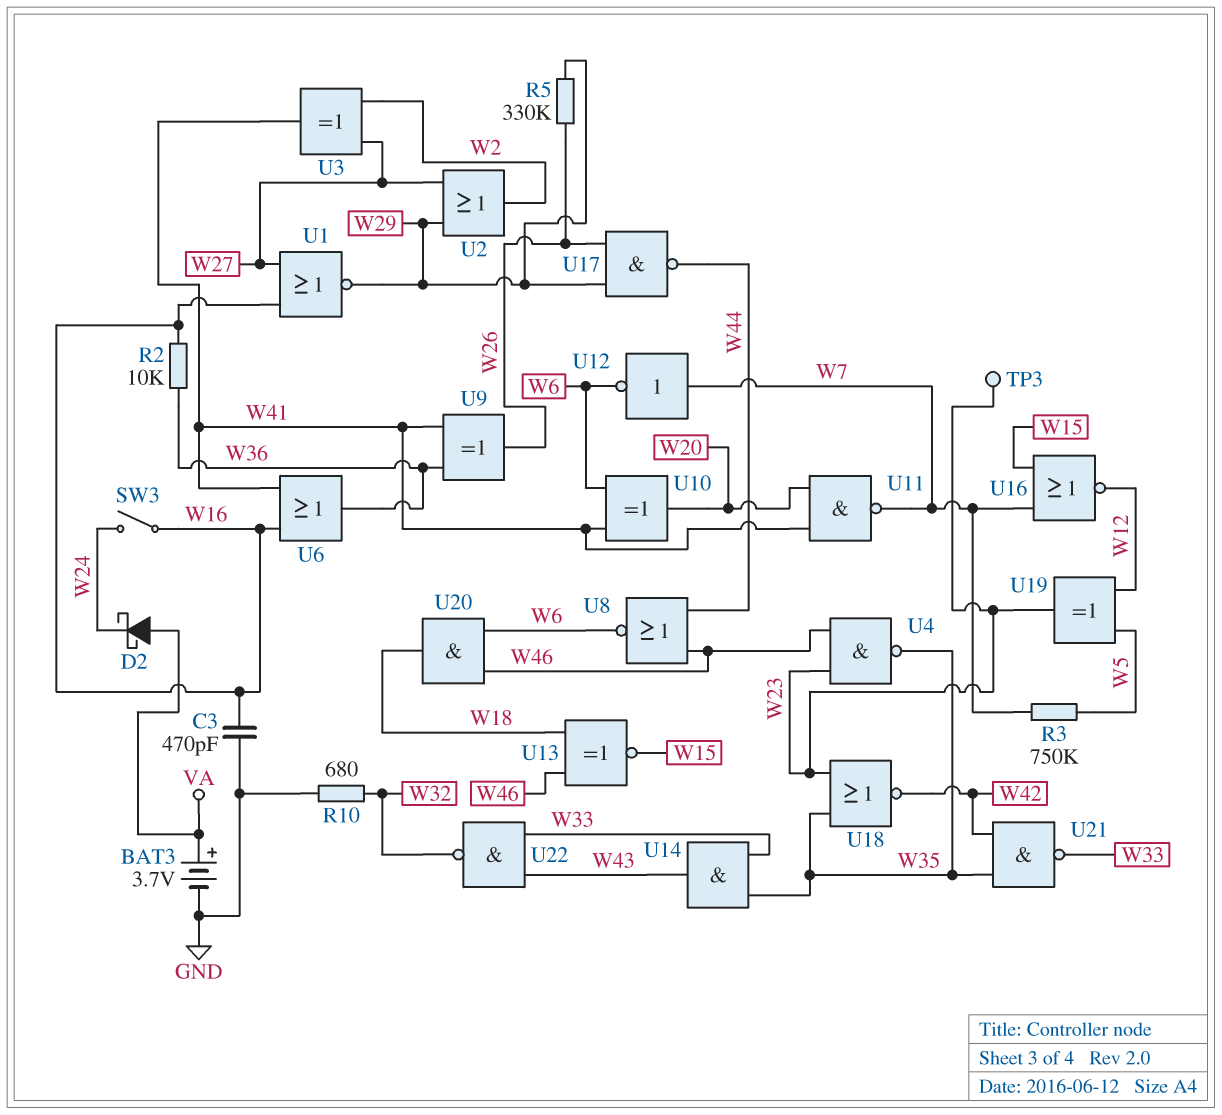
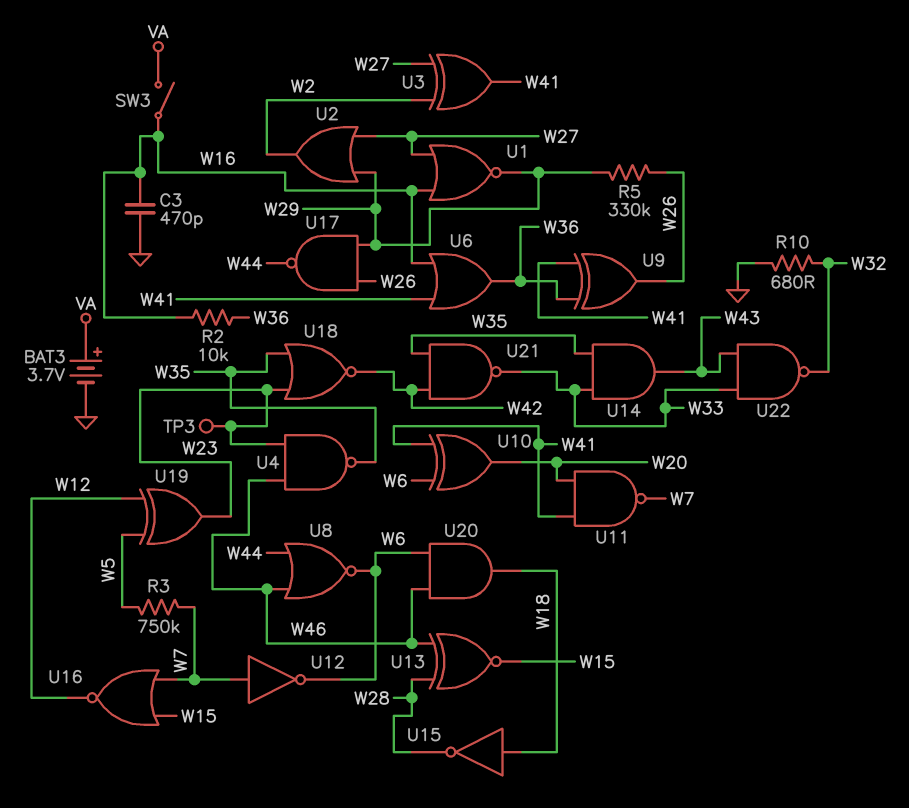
D2: schottky (A VA, K W24) -> none
SW3: switch (W16, W24) -> switch (VA, W16)
U13: XNOR (in W18, in W46, out W15) -> XNOR (in W28, in W46, out W15)
U15: none -> NOT (in W18, out W28)

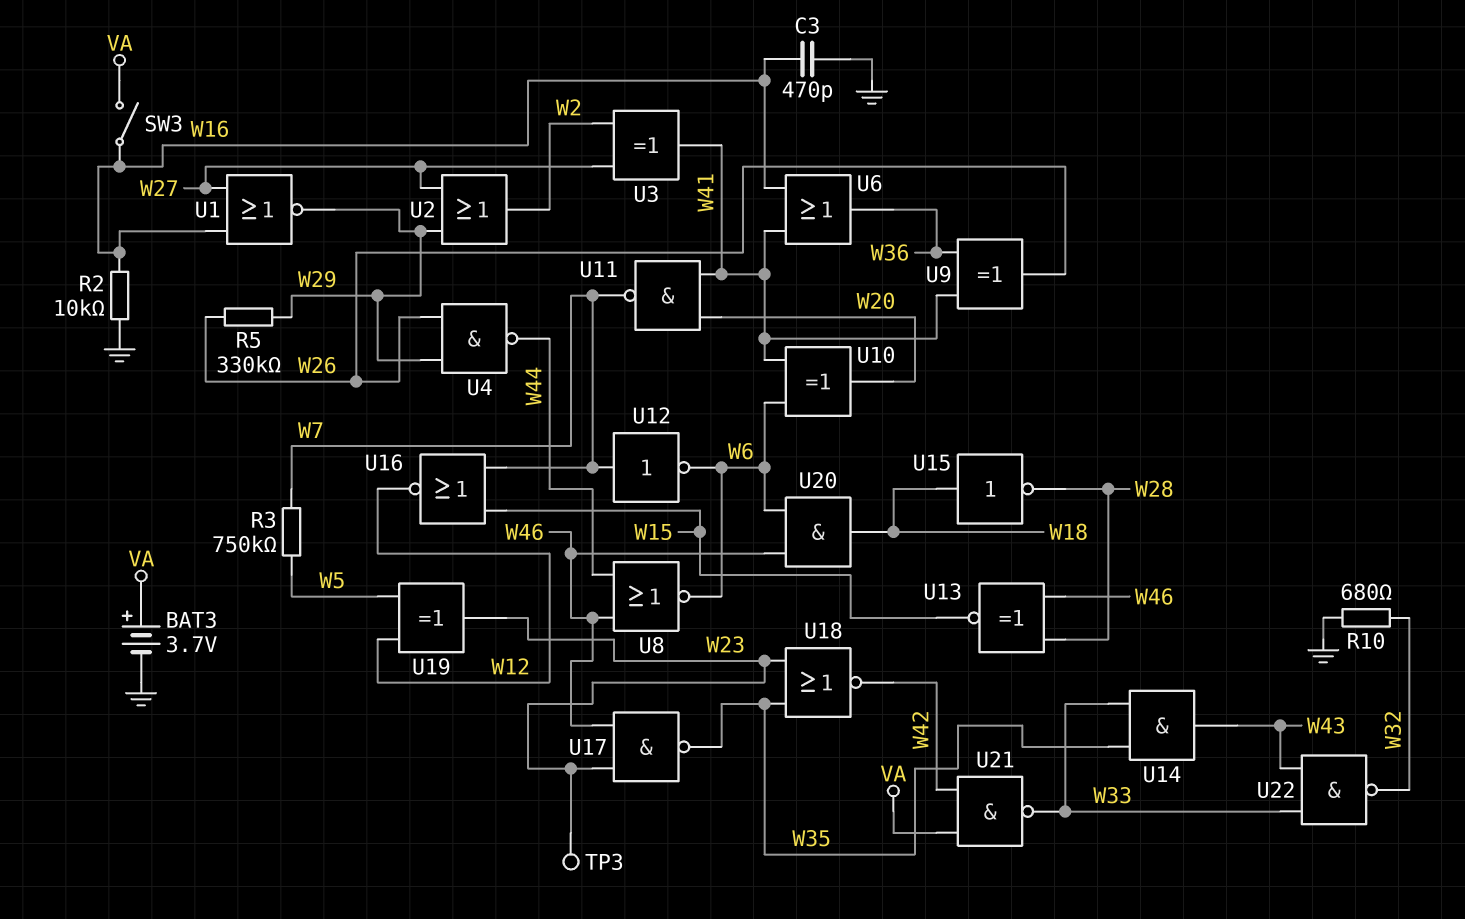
R2: 10k (W16, W36) -> 10k (GND, W16)
U4: NAND (in W23, in W46, out W35) -> NAND (in W26, in W29, out W44)
U17: NAND (in W26, in W29, out W44) -> NAND (in W23, in W46, out W35)
U21: NAND (in W35, in W42, out W33) -> NAND (in VA, in W42, out W33)

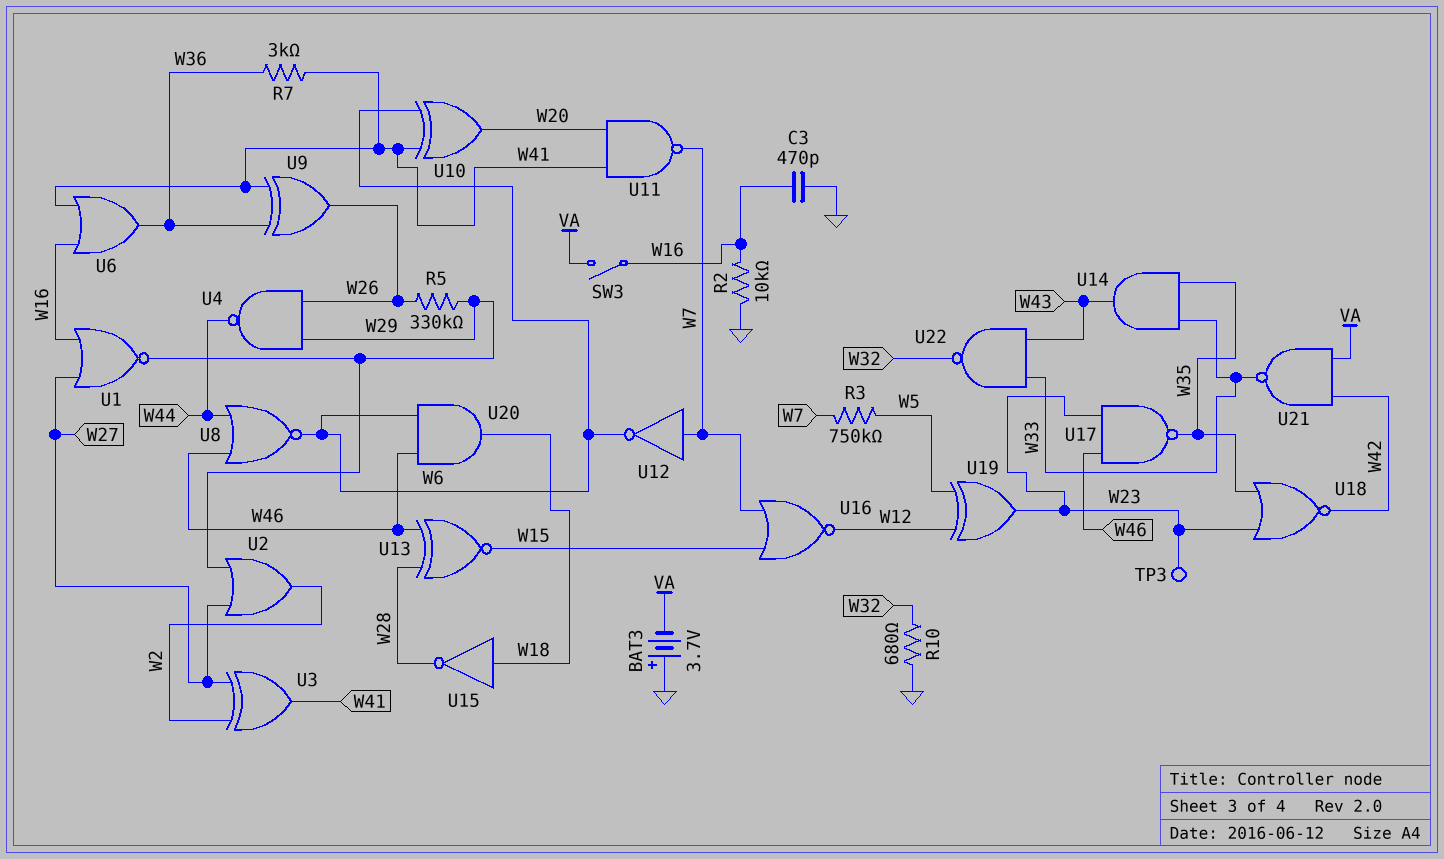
BAT3: 3.7V (plus VA, minus GND) -> 3.7V (plus GND, minus VA)
R7: none -> 3k (W36, W41)

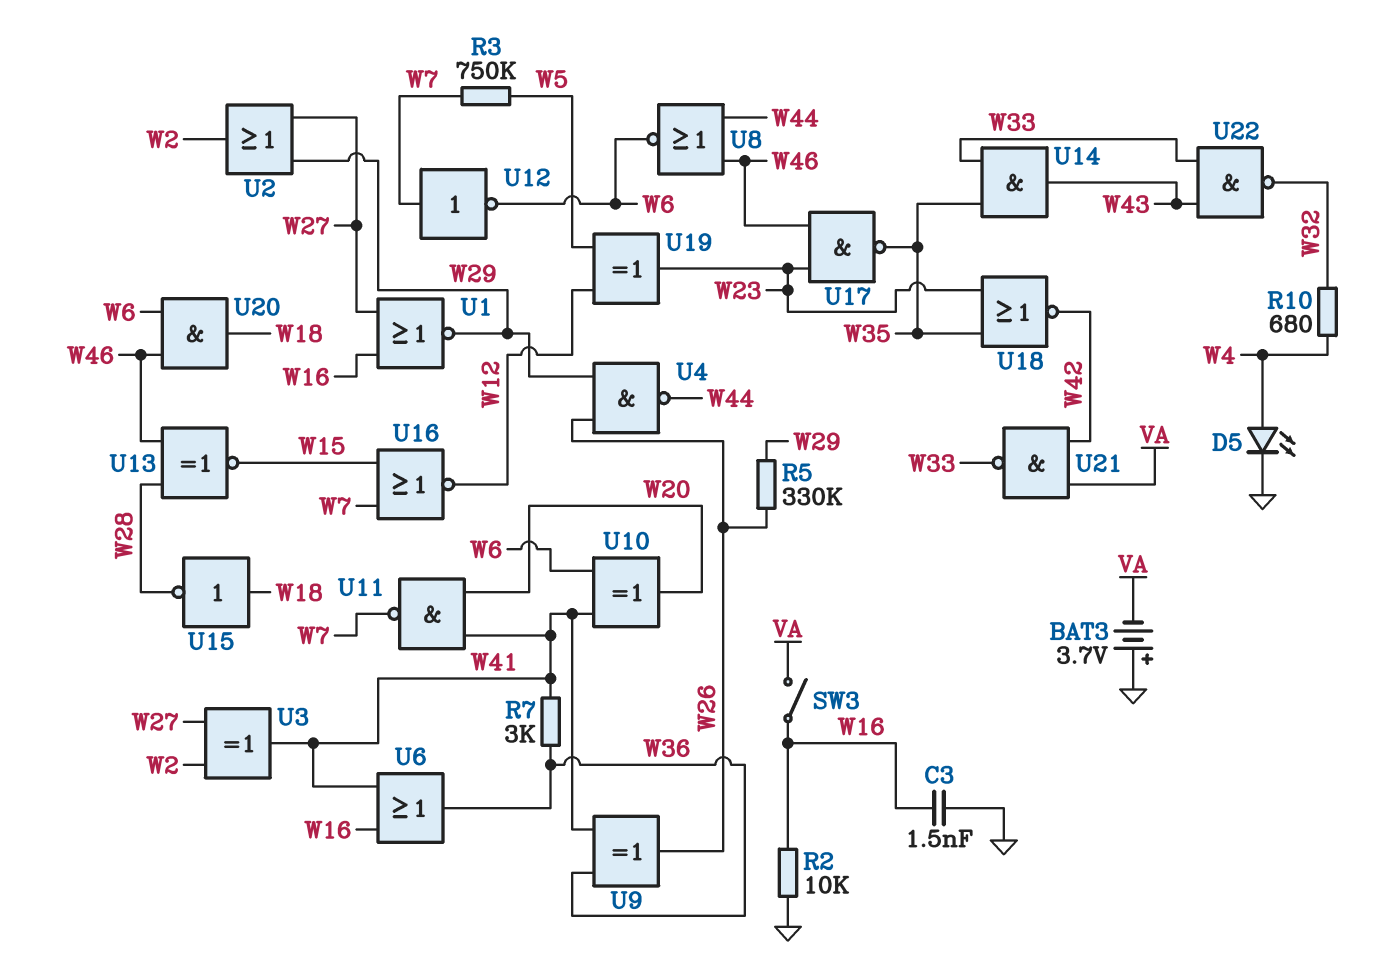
C3: 470pF (GND, W16) -> 1.5nF (GND, W16)
D5: none -> LED (A W4, K GND)
R10: 680 (GND, W32) -> 680 (W4, W32)
TP3: test point (W23) -> none

